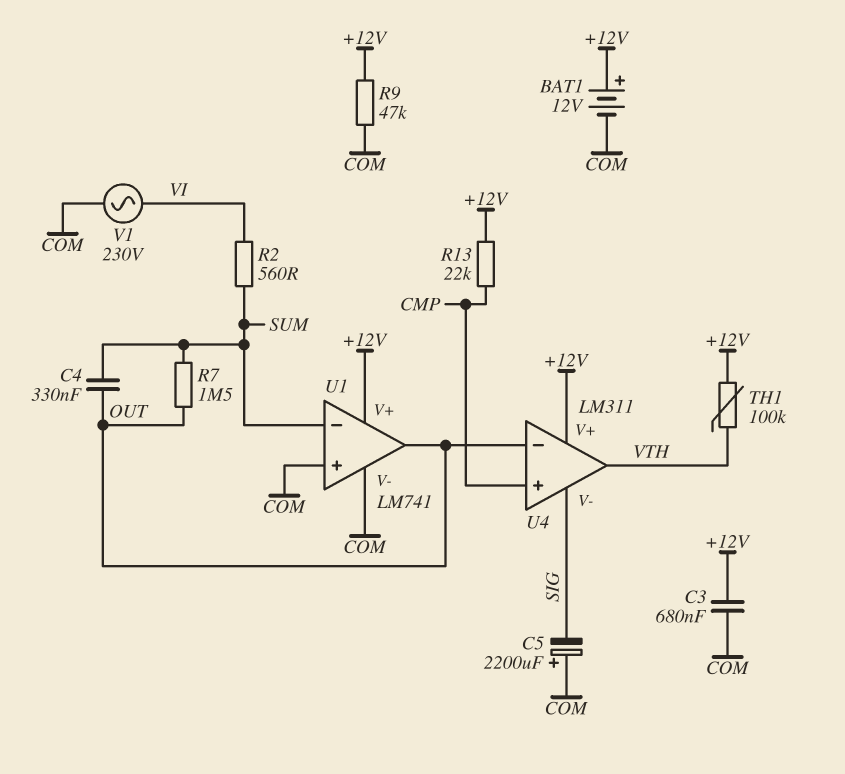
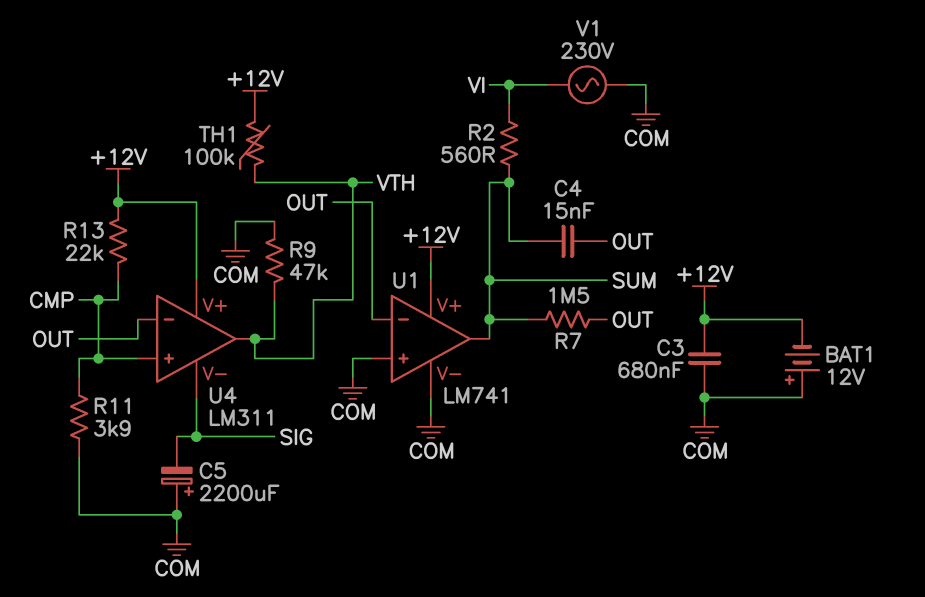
BAT1: 12V (plus +12V, minus COM) -> 12V (plus COM, minus +12V)
C4: 330nF (OUT, SUM) -> 15nF (OUT, SUM)
R9: 47k (+12V, COM) -> 47k (COM, VTH)
R11: none -> 3.9k (CMP, COM)
U1 pin in-: SUM -> OUT
U1 pin out: OUT -> SUM

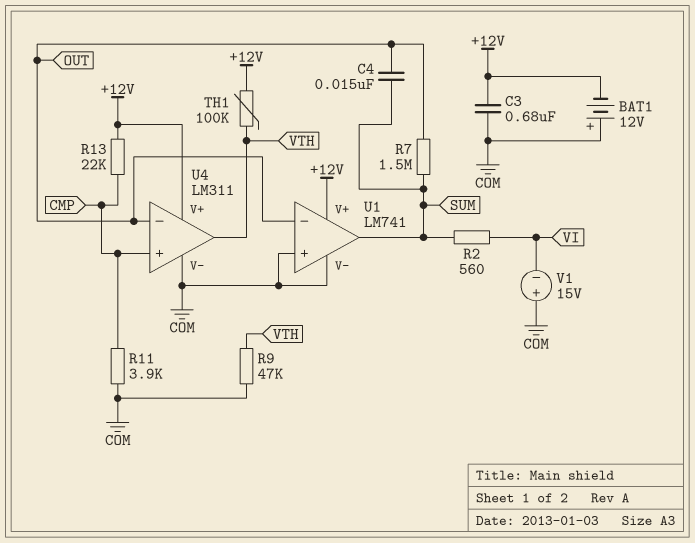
C5: 2200uF (plus COM, minus SIG) -> none
U4 pin V-: SIG -> COM
V1: AC 230V (COM, VI) -> 15V (plus COM, minus VI)

